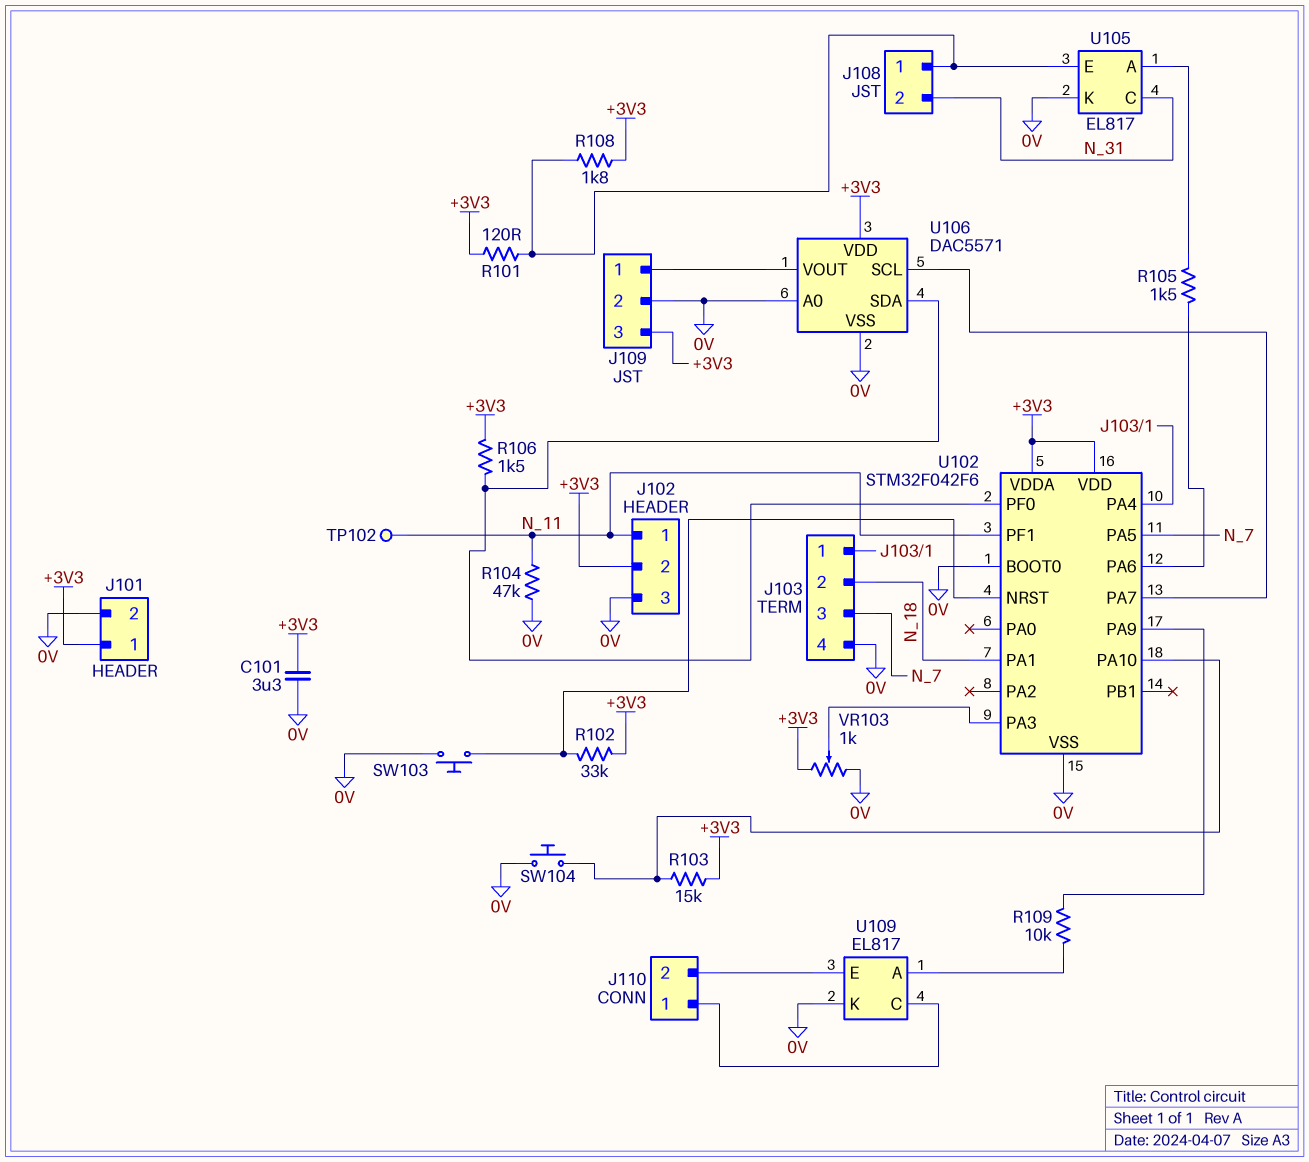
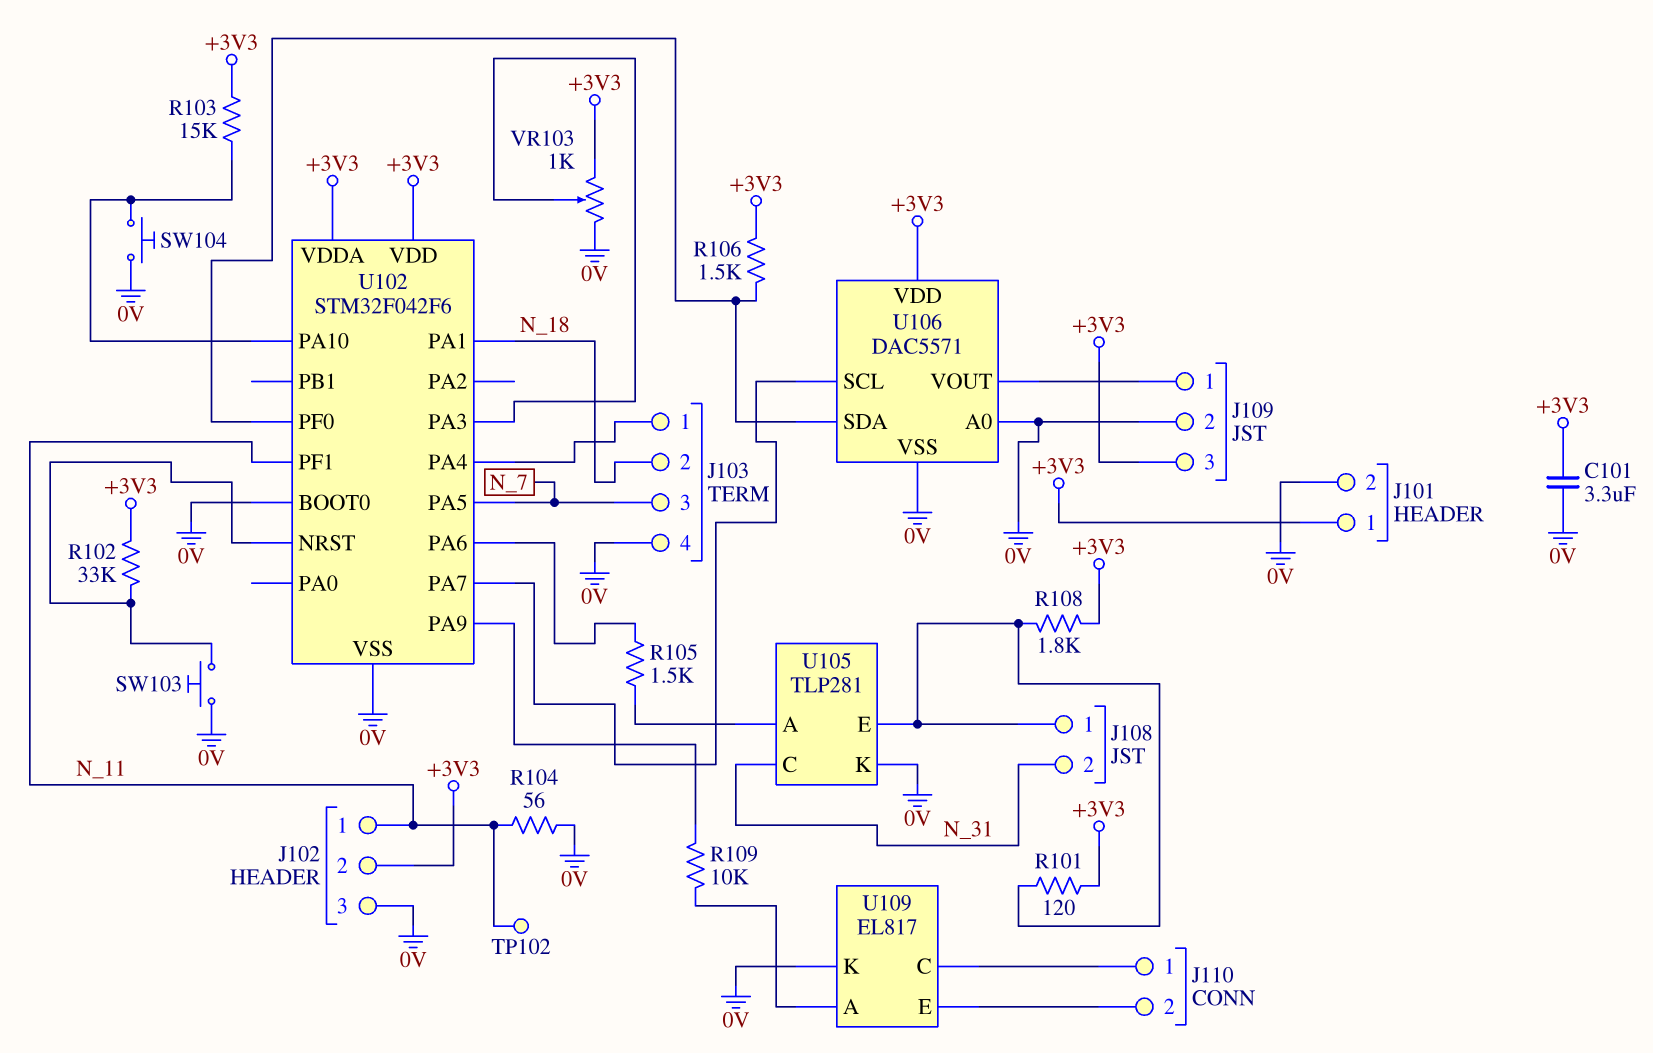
R104: 47k (0V, N_11) -> 56 (0V, N_11)
U105: EL817 -> TLP281

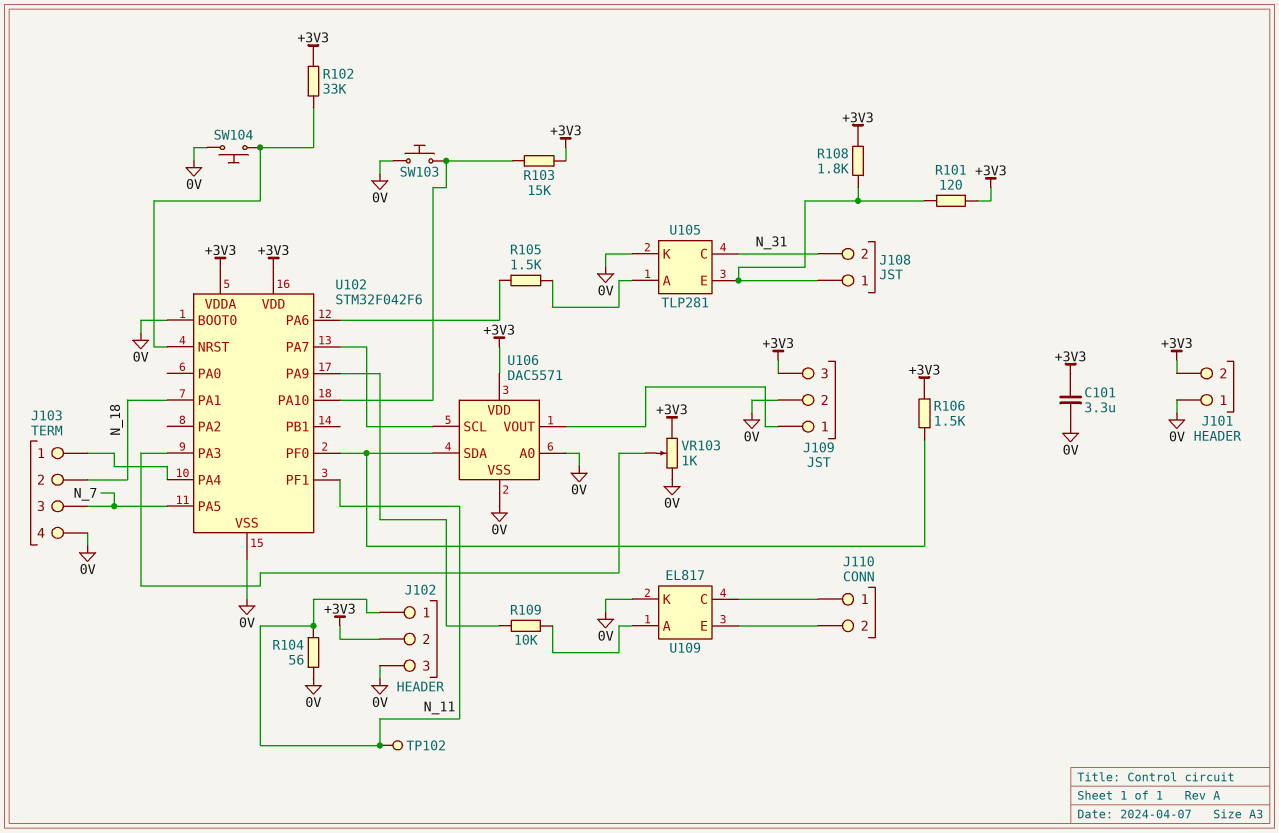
J101 pin 1: +3V3 -> 0V
J101 pin 2: 0V -> +3V3
SW103: button (0V, U102/NRST) -> button (0V, U102/PA10)
SW104: button (0V, U102/PA10) -> button (0V, U102/NRST)

